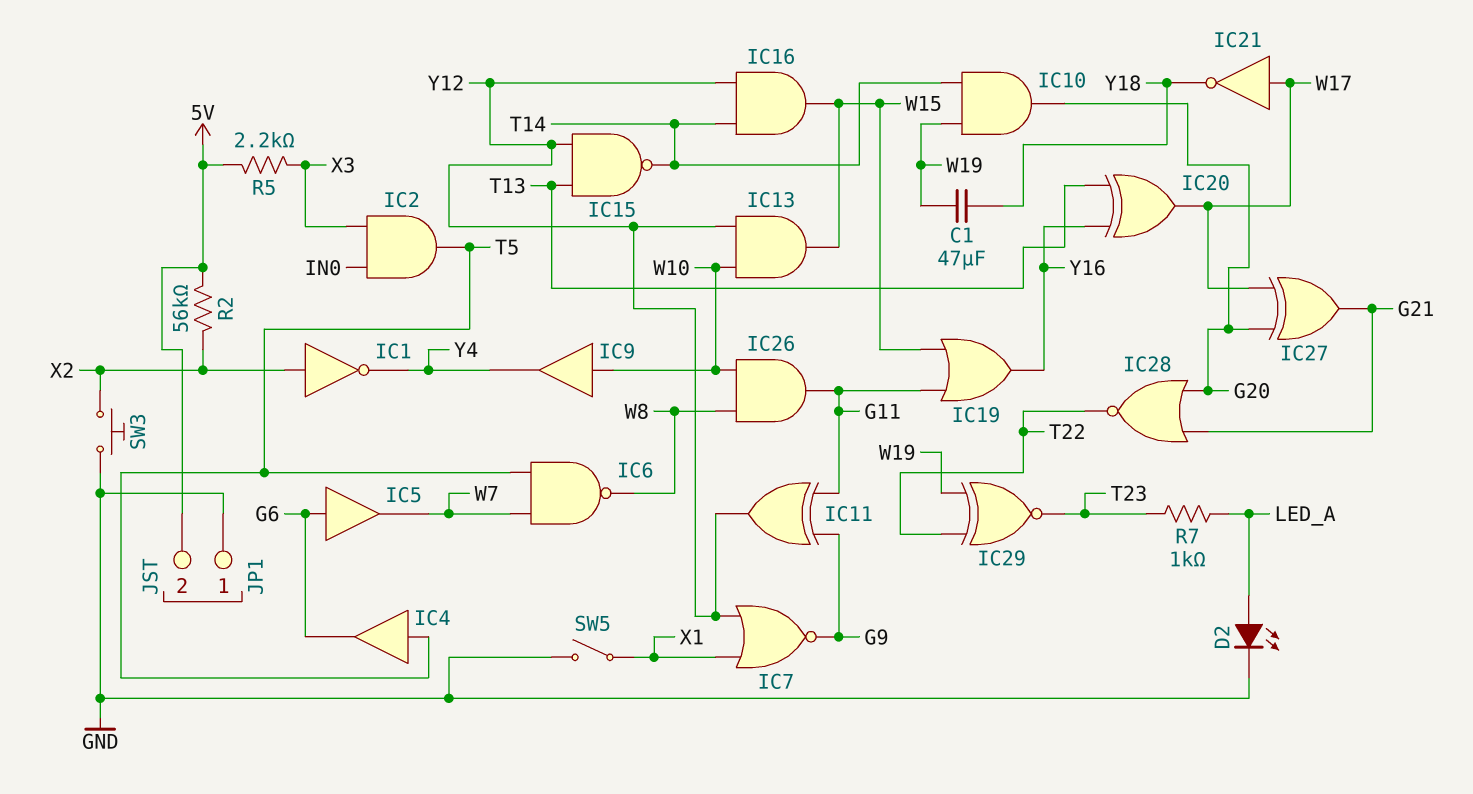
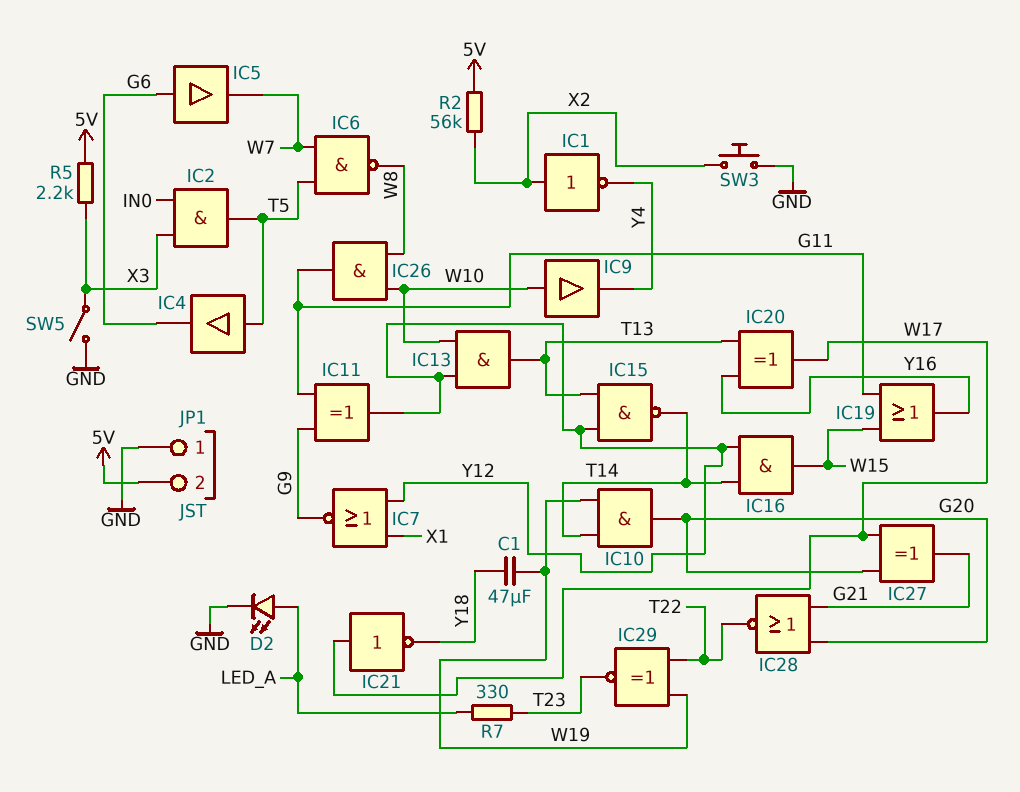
IC13: AND (in W10, in Y12, out W15) -> AND (in W10, in Y12, out T13)
R7: 1k (LED_A, T23) -> 330 (LED_A, T23)
SW5: switch (GND, X1) -> switch (GND, X3)

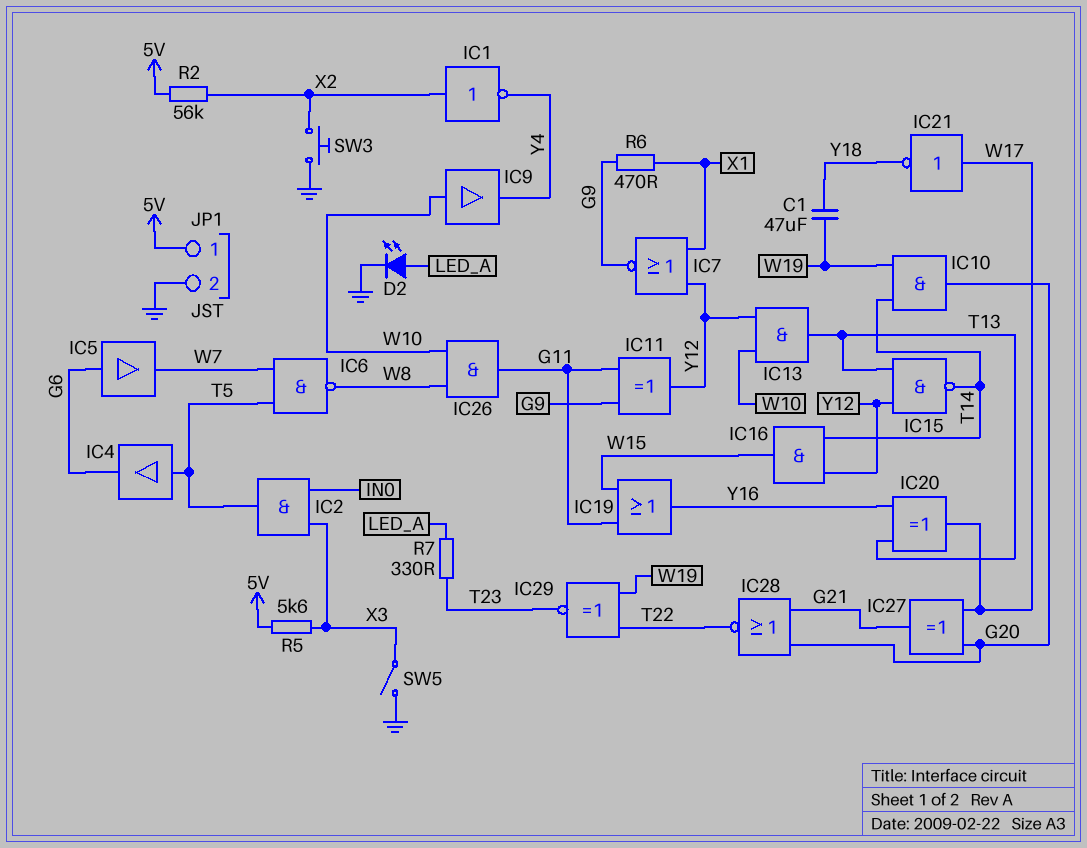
JP1 pin 1: GND -> 5V
JP1 pin 2: 5V -> GND
R5: 2.2k (5V, X3) -> 5.6k (5V, X3)
R6: none -> 470 (G9, X1)

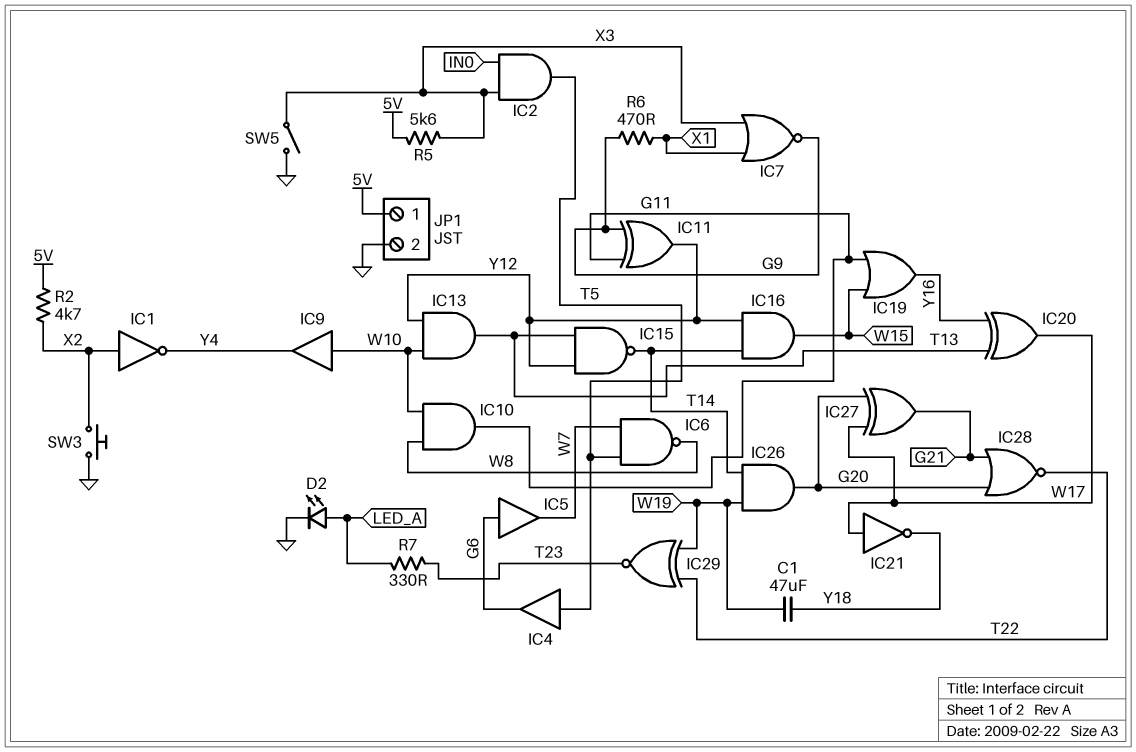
IC7: NOR (in X1, in Y12, out G9) -> NOR (in X1, in X3, out G9)
IC10: AND (in T14, in W19, out G20) -> AND (in W8, in W10, out G11)
IC26: AND (in W8, in W10, out G11) -> AND (in T14, in W19, out G20)
R2: 56k (5V, X2) -> 4.7k (5V, X2)

